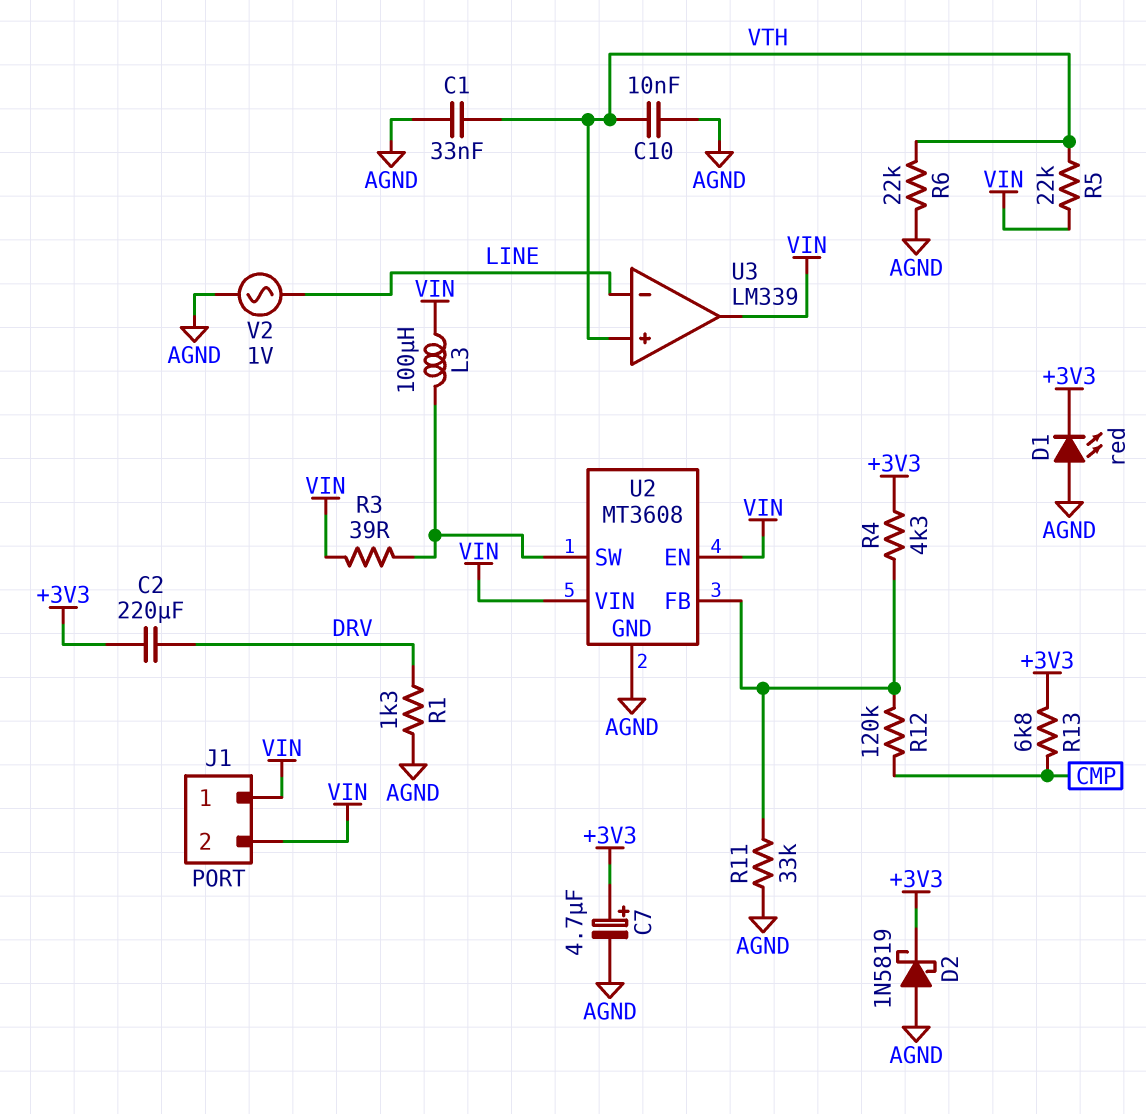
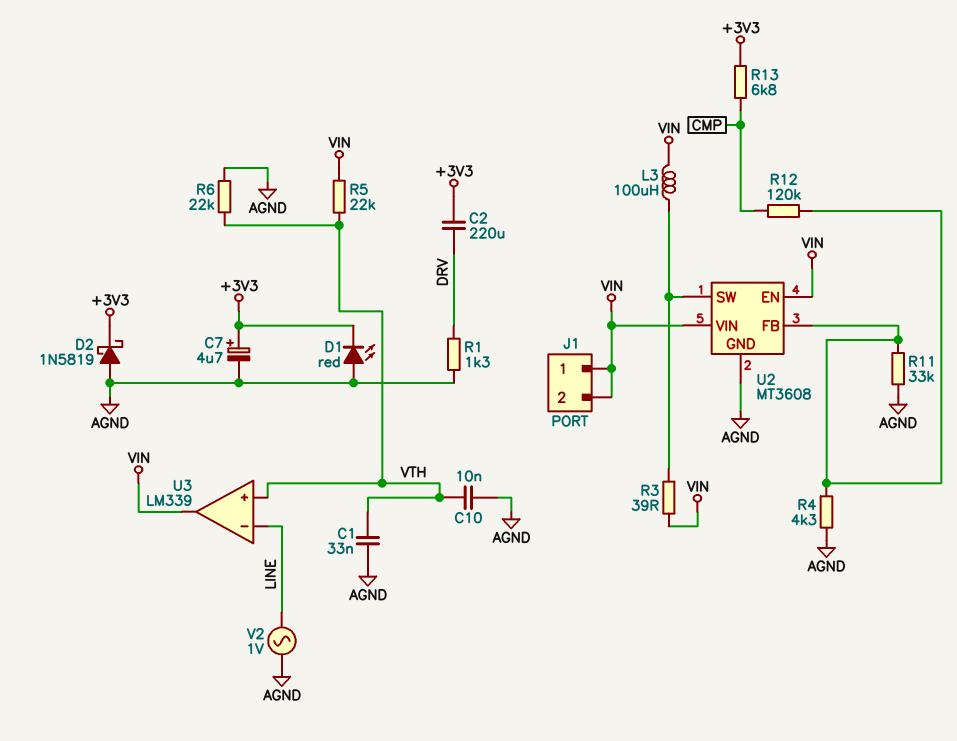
R4: 4.3k (+3V3, U2/FB) -> 4.3k (AGND, U2/FB)

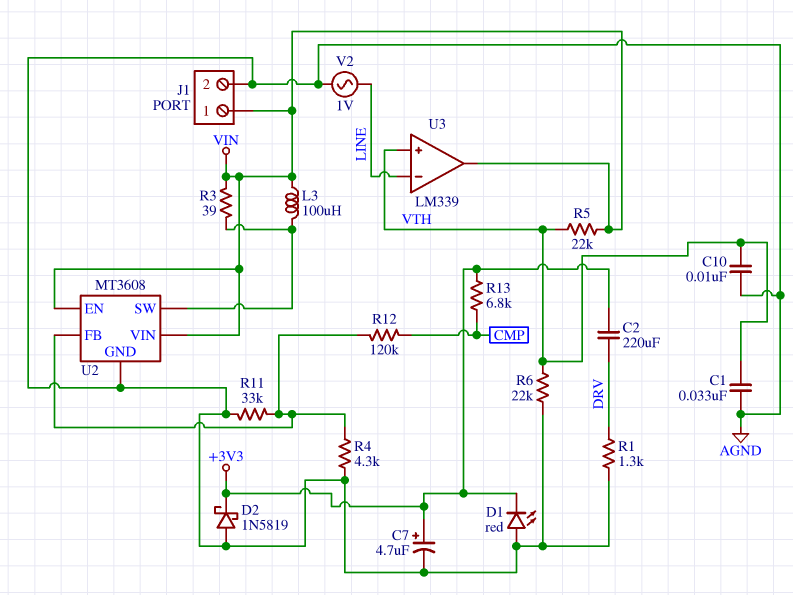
J1 pin 2: VIN -> AGND

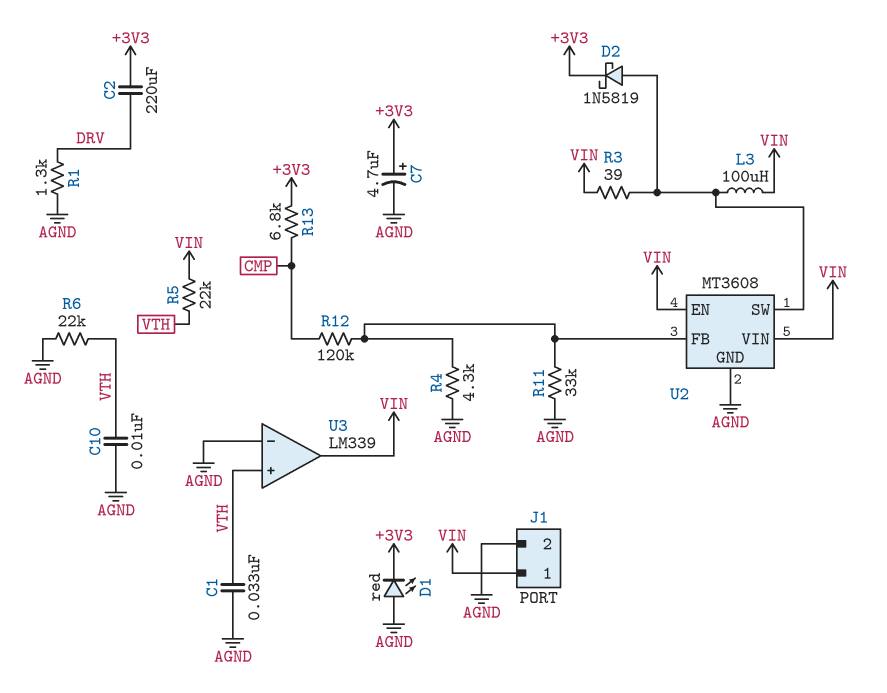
D2: schottky 1N5819 (A AGND, K +3V3) -> schottky 1N5819 (A U2/SW, K +3V3)
U3 pin in-: LINE -> AGND
V2: AC 1V (AGND, LINE) -> none

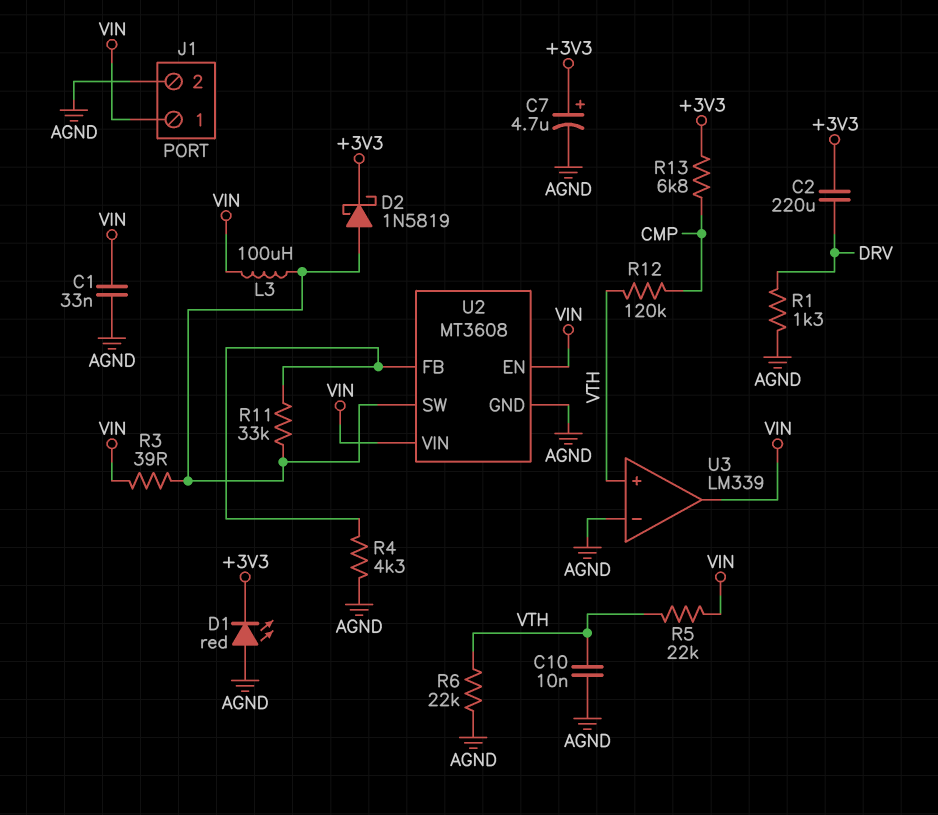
C1: 33nF (AGND, VTH) -> 33nF (AGND, VIN)
R11: 33k (AGND, U2/FB) -> 33k (U2/FB, U2/SW)
R12: 120k (CMP, U2/FB) -> 120k (CMP, VTH)

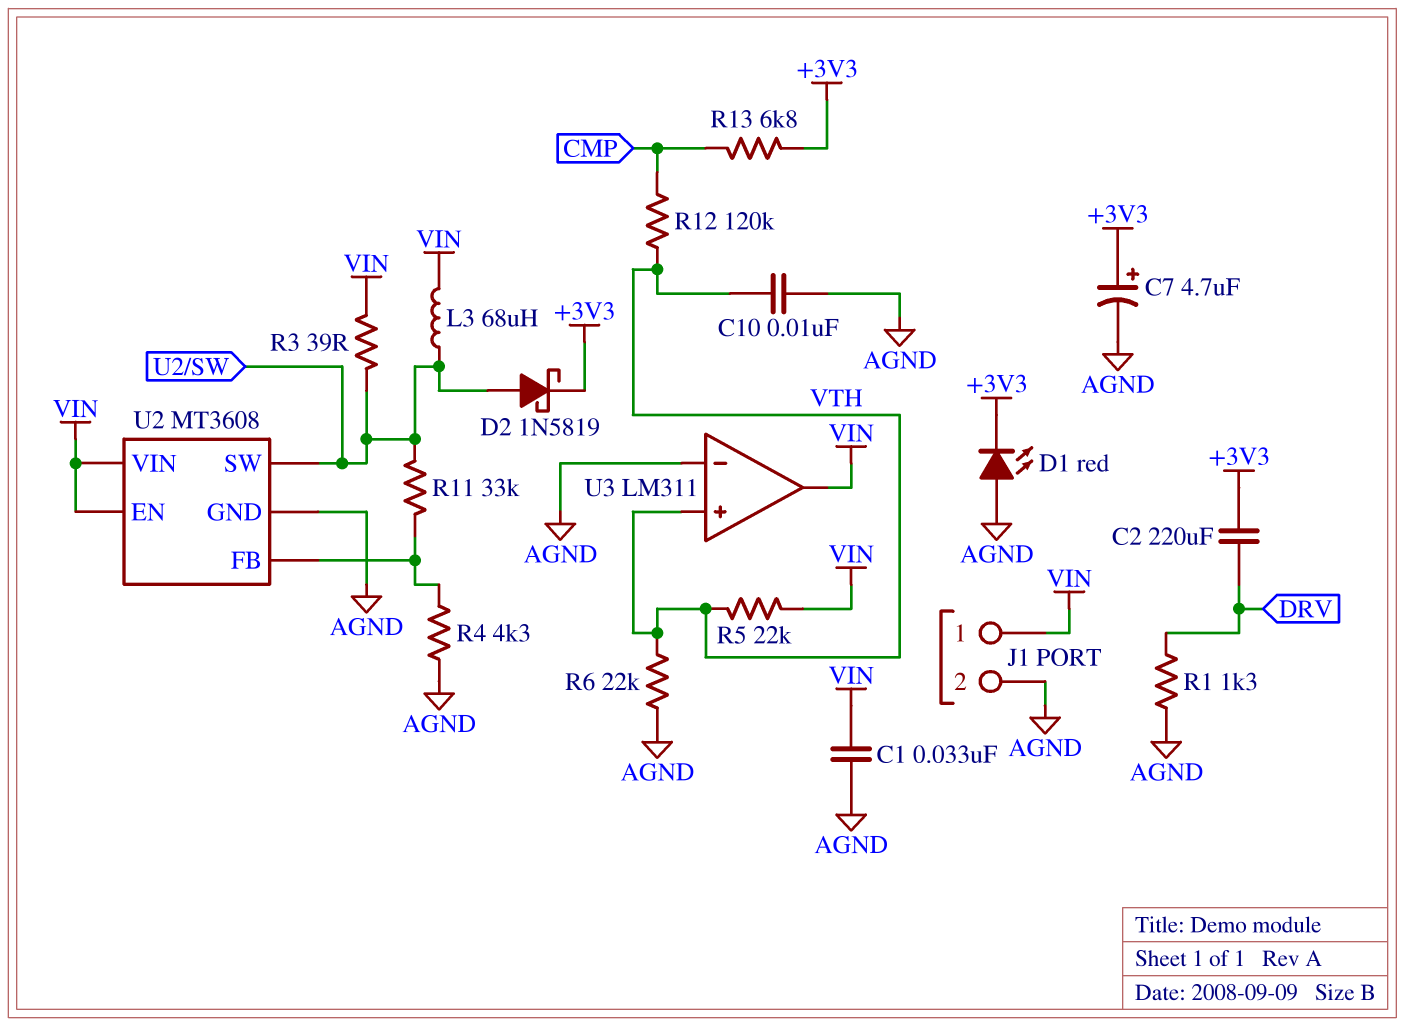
L3: 100uH (U2/SW, VIN) -> 68uH (U2/SW, VIN)
U3: LM339 -> LM311

